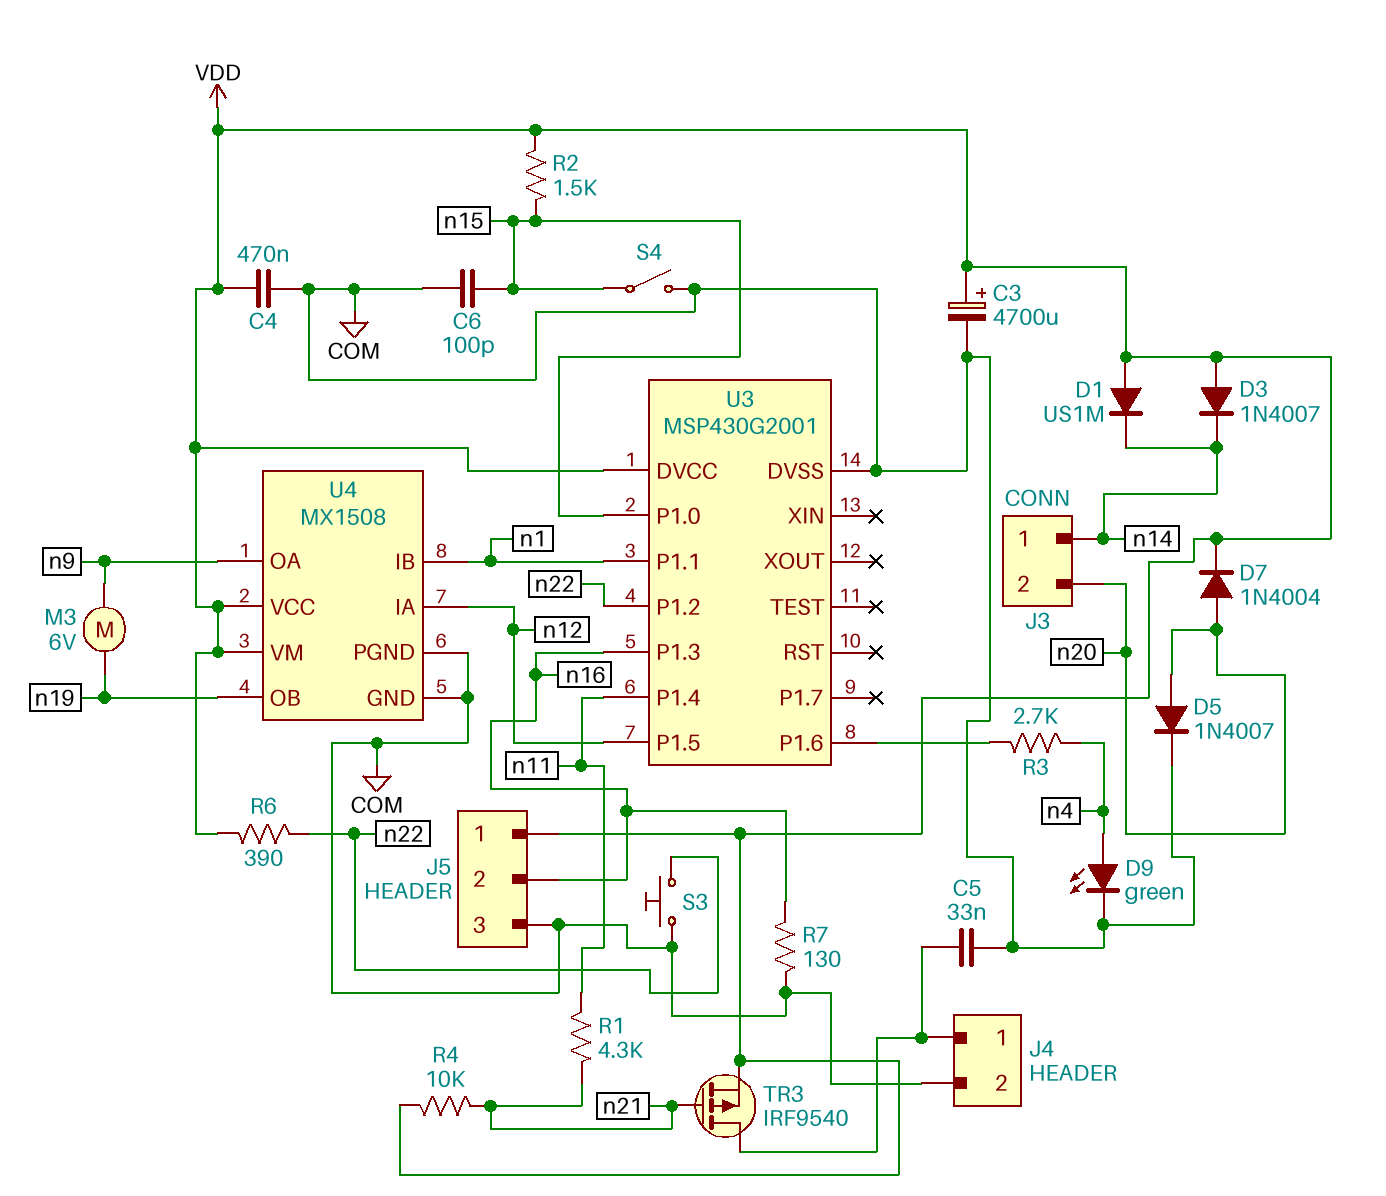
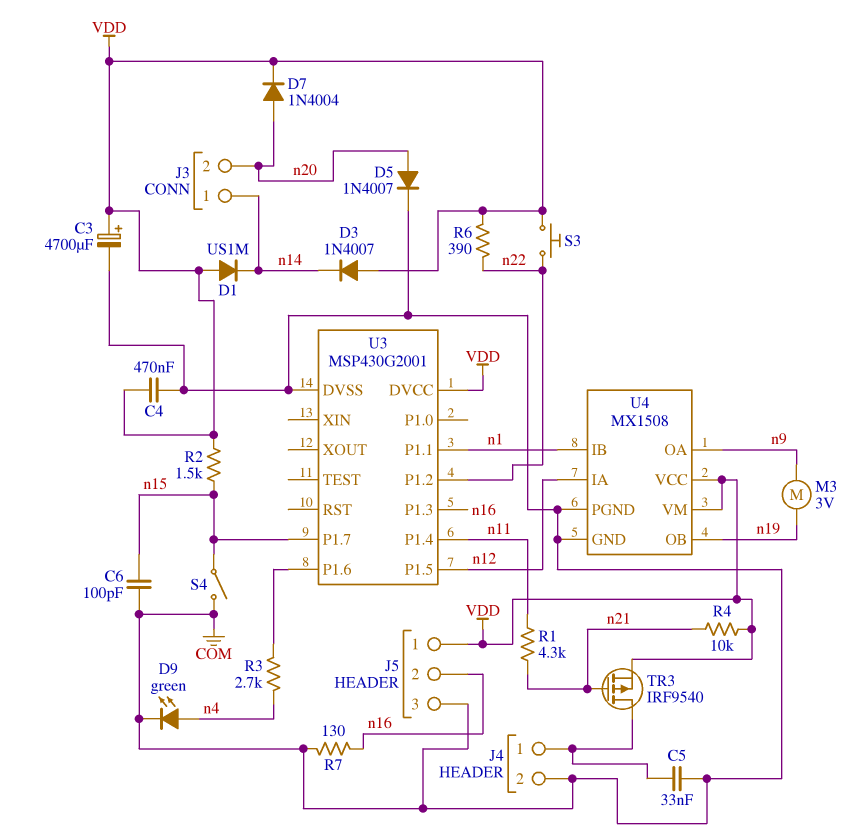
M3: motor 6V (n9, n19) -> motor 3V (n9, n19)
S3: button (COM, n22) -> button (VDD, n22)
U3 pin P1.0: n15 -> none
U3 pin P1.7: none -> n15

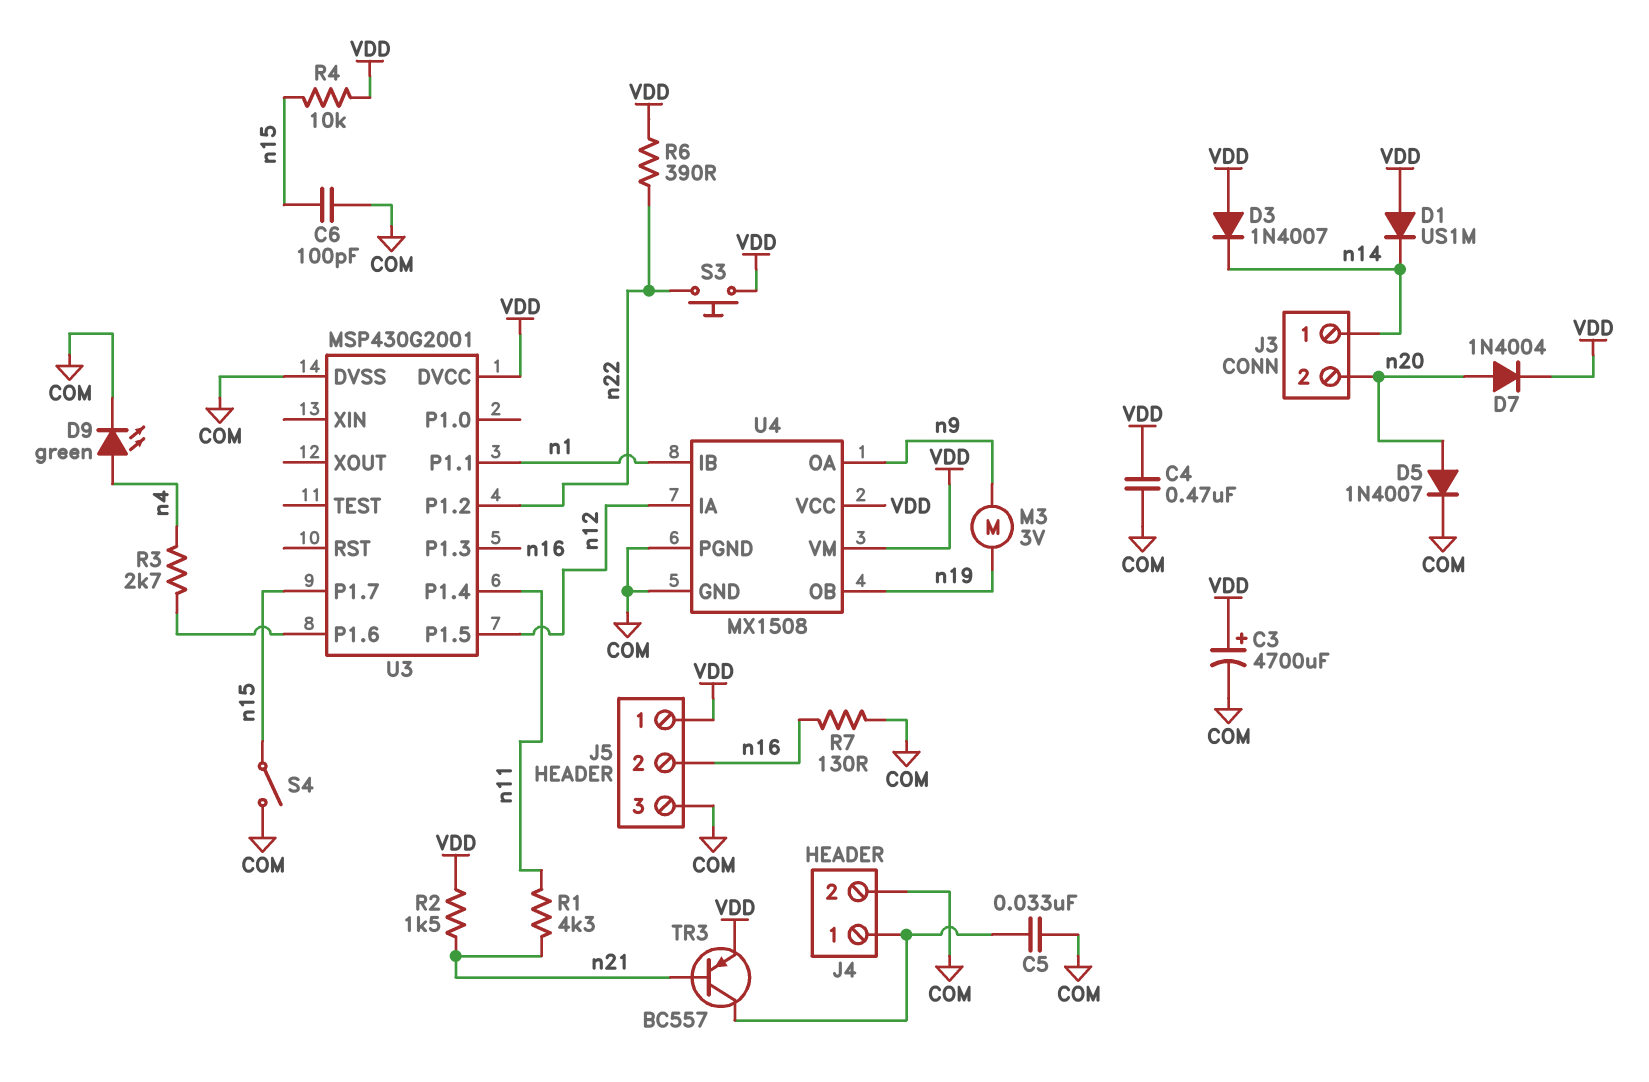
R2: 1.5k (VDD, n15) -> 1.5k (VDD, n21)
R4: 10k (VDD, n21) -> 10k (VDD, n15)
TR3: PMOS IRF9540 (G n21, D J4/1, S VDD) -> PNP BC557 (B n21, C J4/1, E VDD)

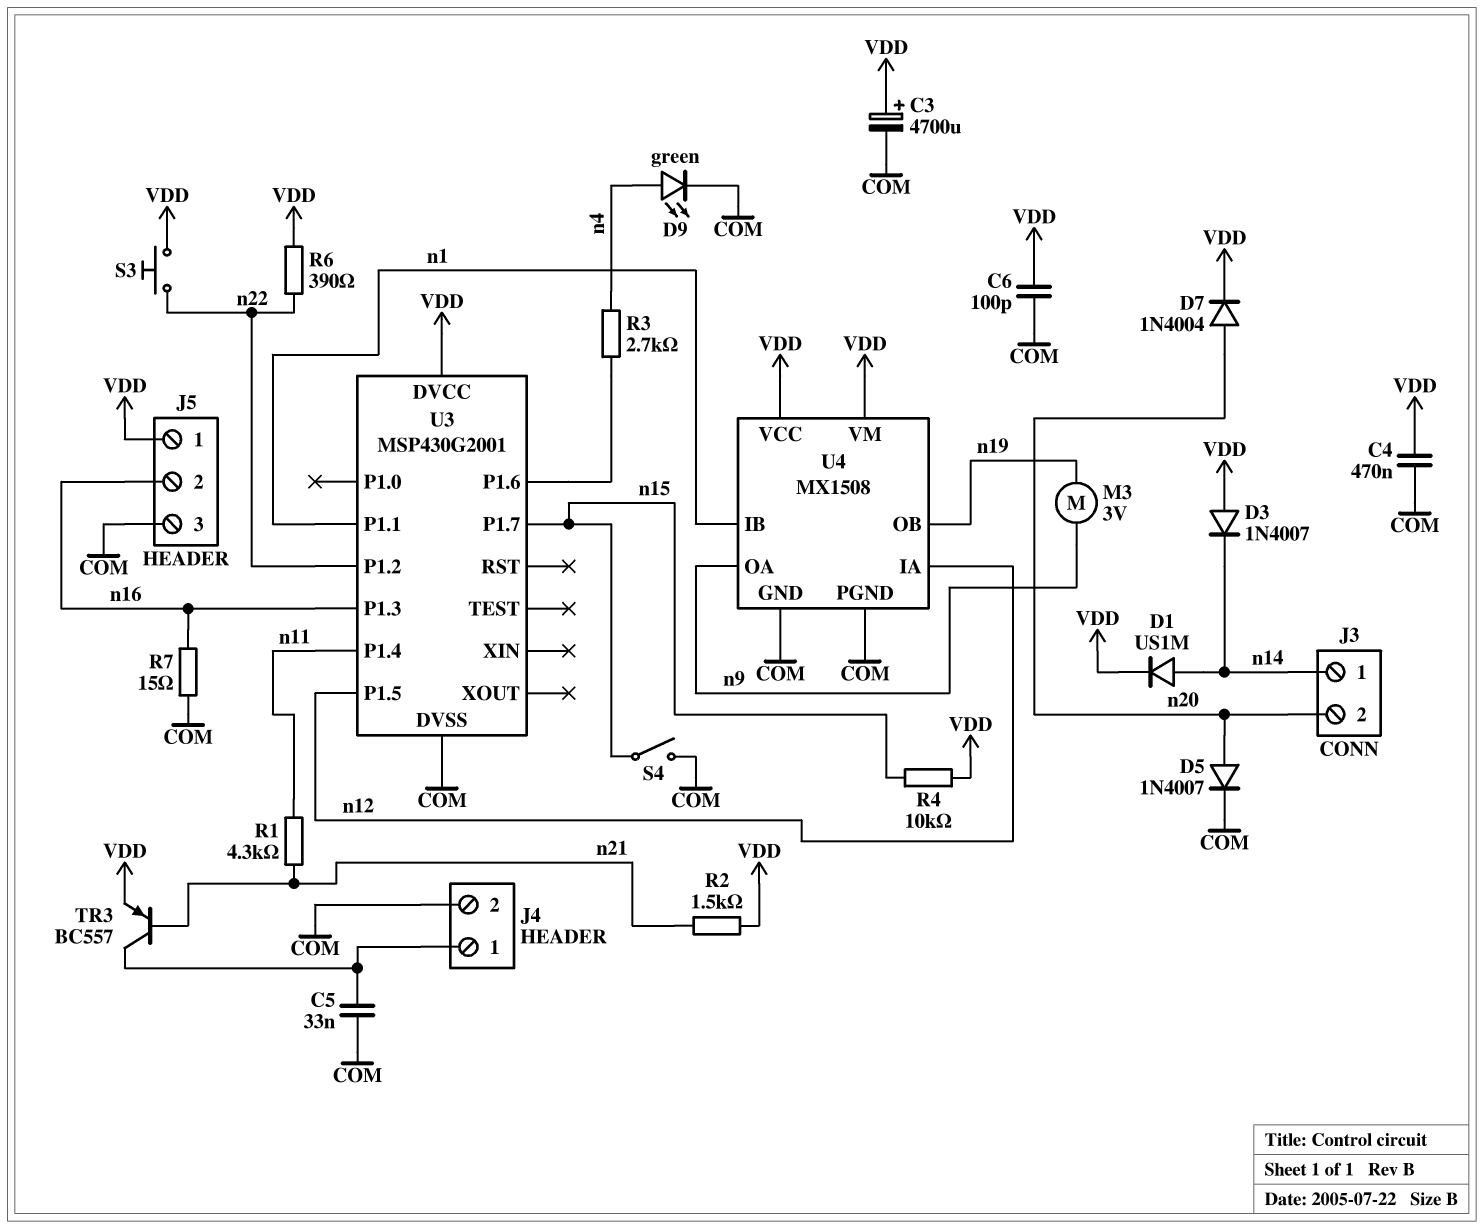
C6: 100pF (COM, n15) -> 100pF (COM, VDD)
D1: diode US1M (A VDD, K n14) -> diode US1M (A n14, K VDD)
R7: 130 (COM, n16) -> 15 (COM, n16)

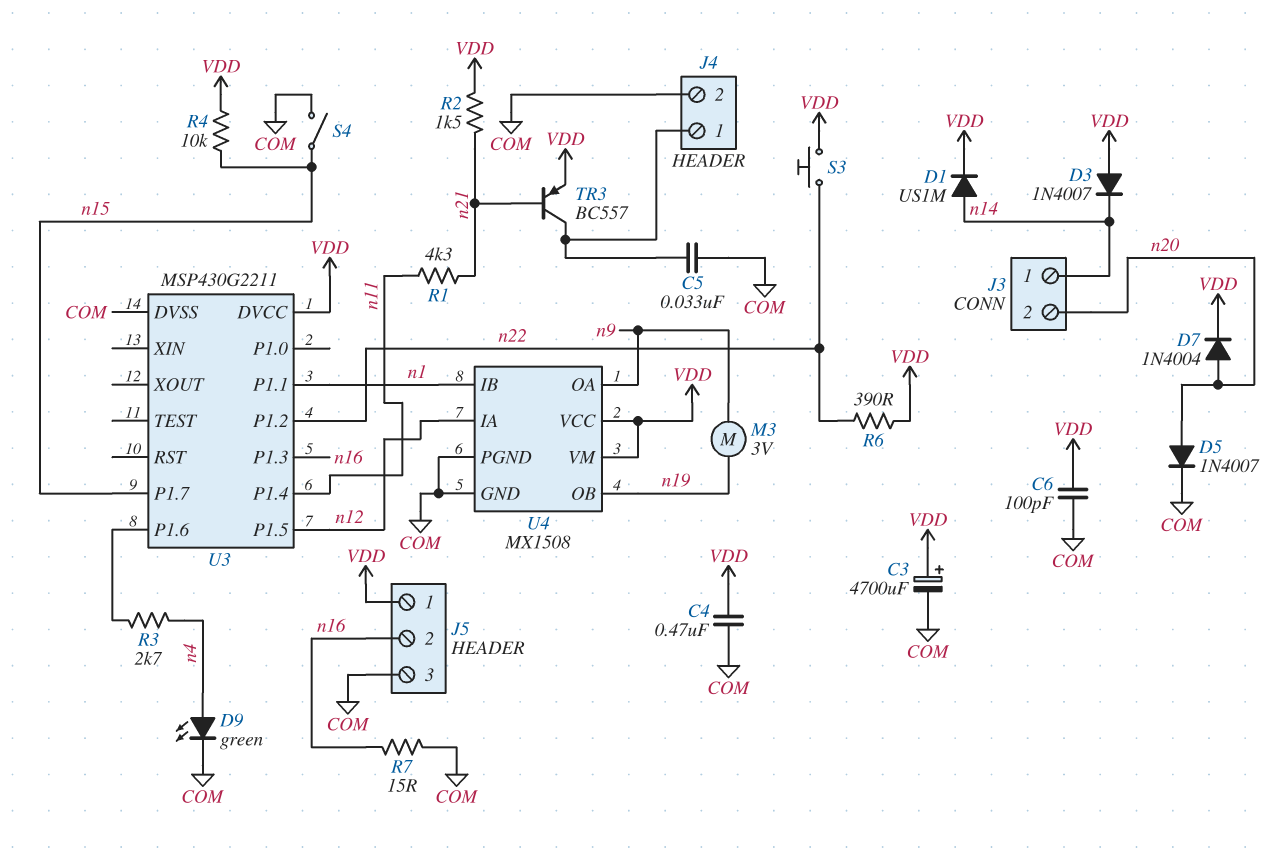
U3: MSP430G2001 -> MSP430G2211

